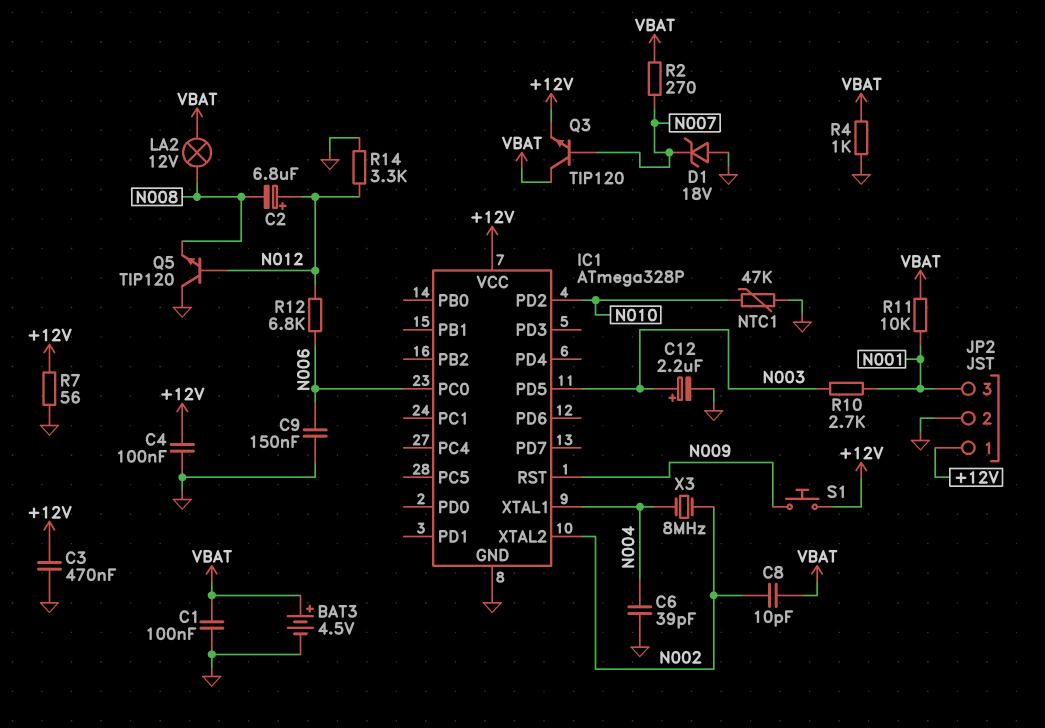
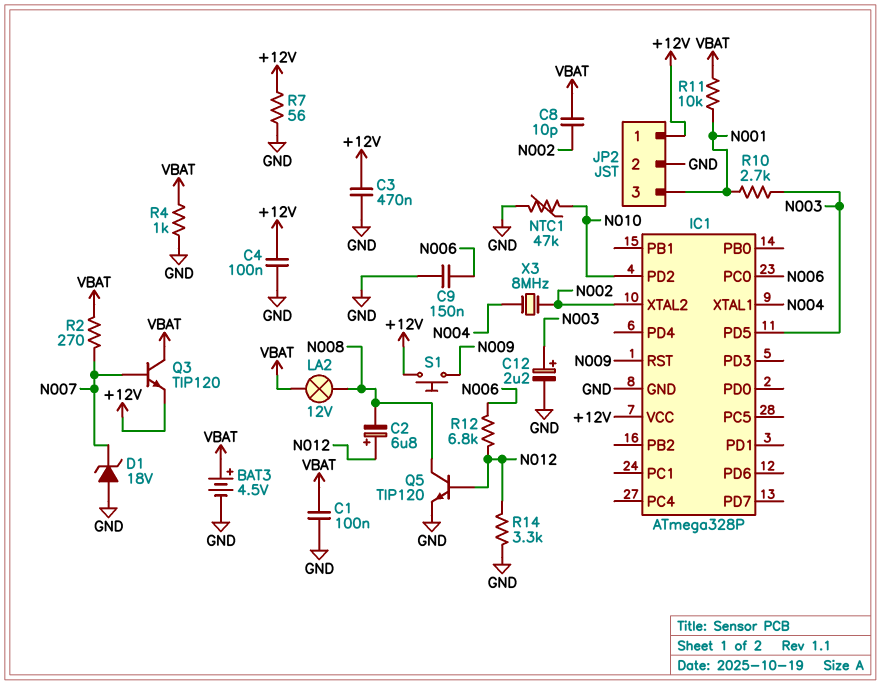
C6: 39pF (GND, N004) -> none
Q5: NPN TIP120 (B N012, C GND, E N008) -> NPN TIP120 (B N012, C N008, E GND)

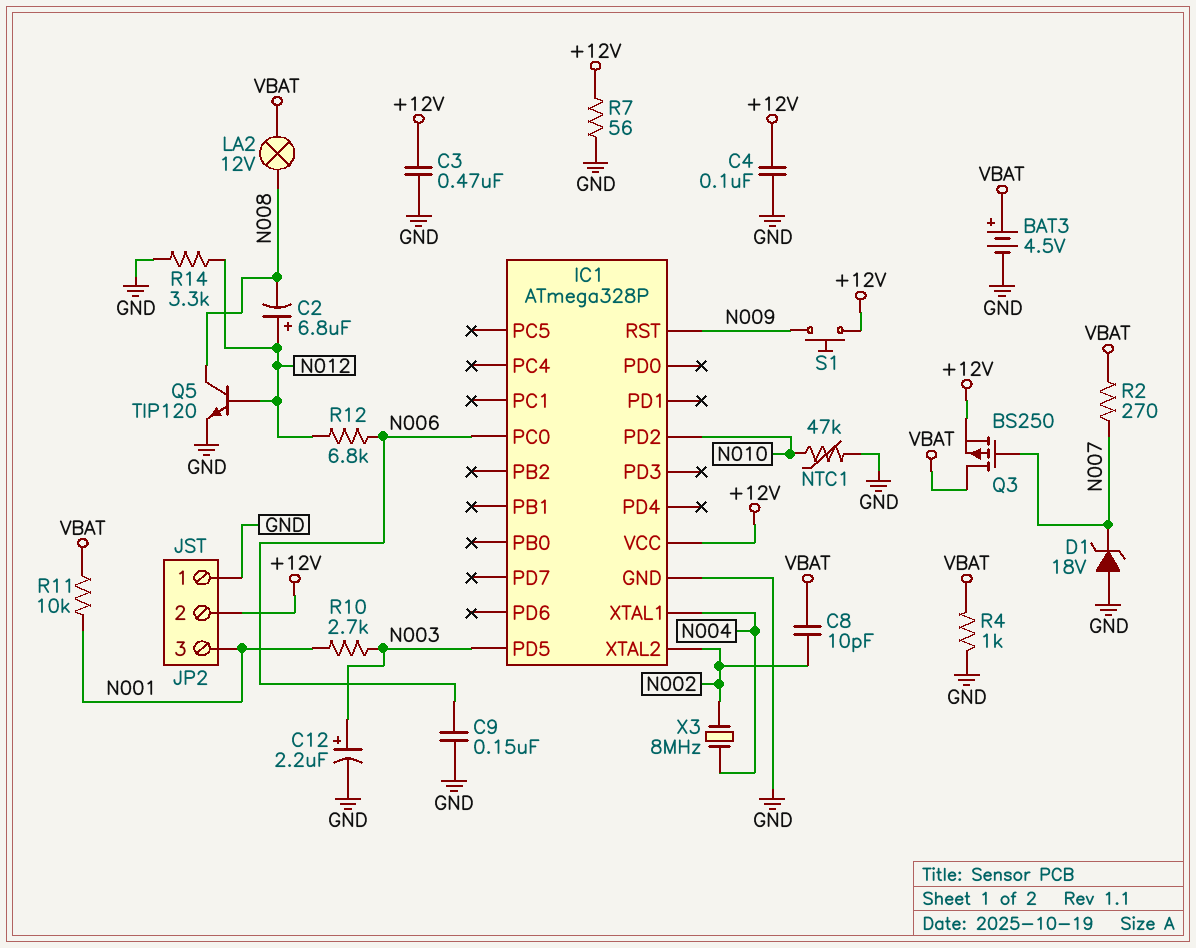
C1: 100nF (GND, VBAT) -> none
JP2 pin 1: +12V -> GND
JP2 pin 2: GND -> +12V
Q3: NPN TIP120 (B N007, C VBAT, E +12V) -> PMOS BS250 (G N007, D VBAT, S +12V)

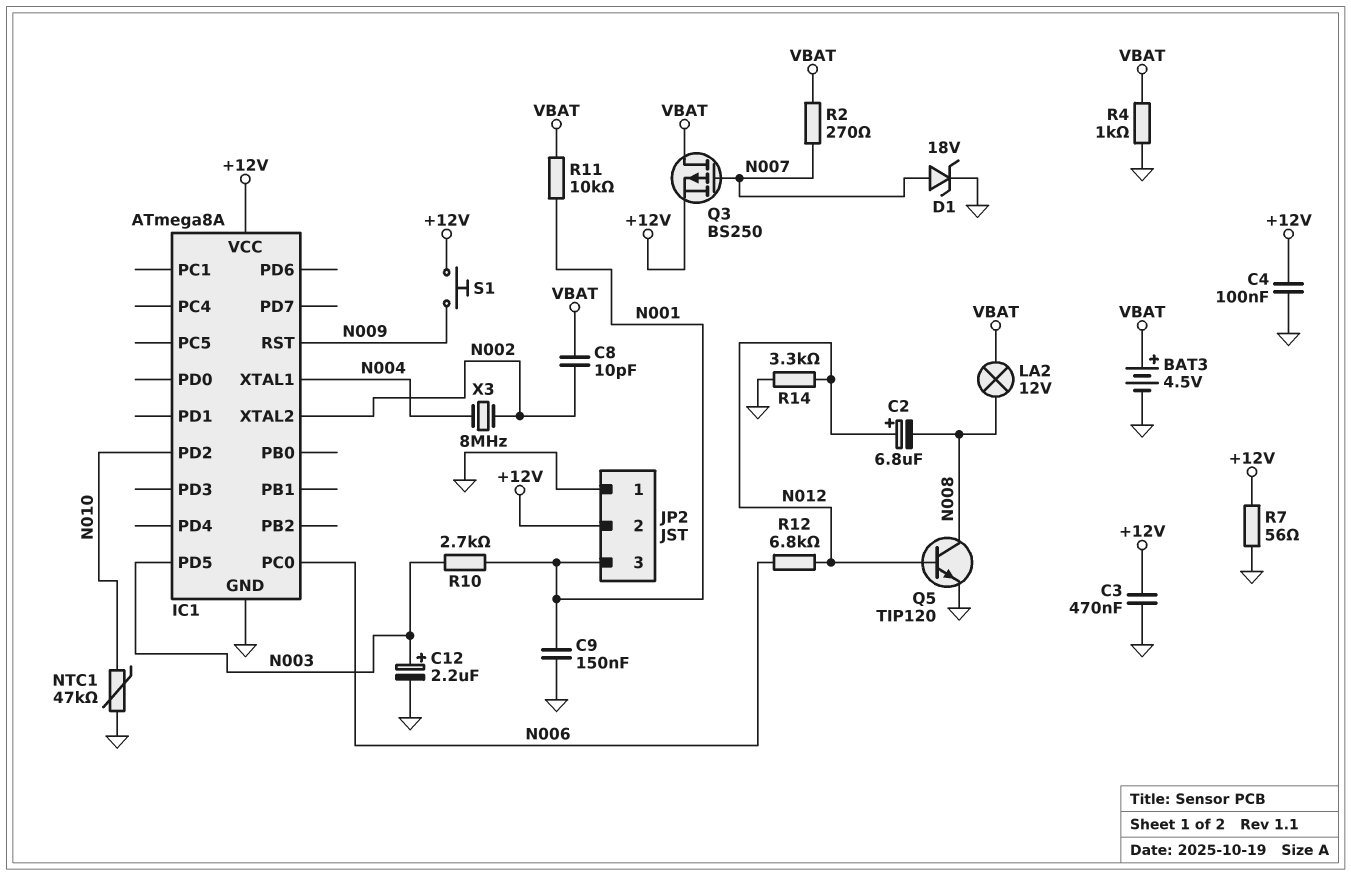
C9: 150nF (GND, N006) -> 150nF (GND, N001)
D1: zener 18V (A GND, K N007) -> zener 18V (A N007, K GND)
IC1: ATmega328P -> ATmega8A

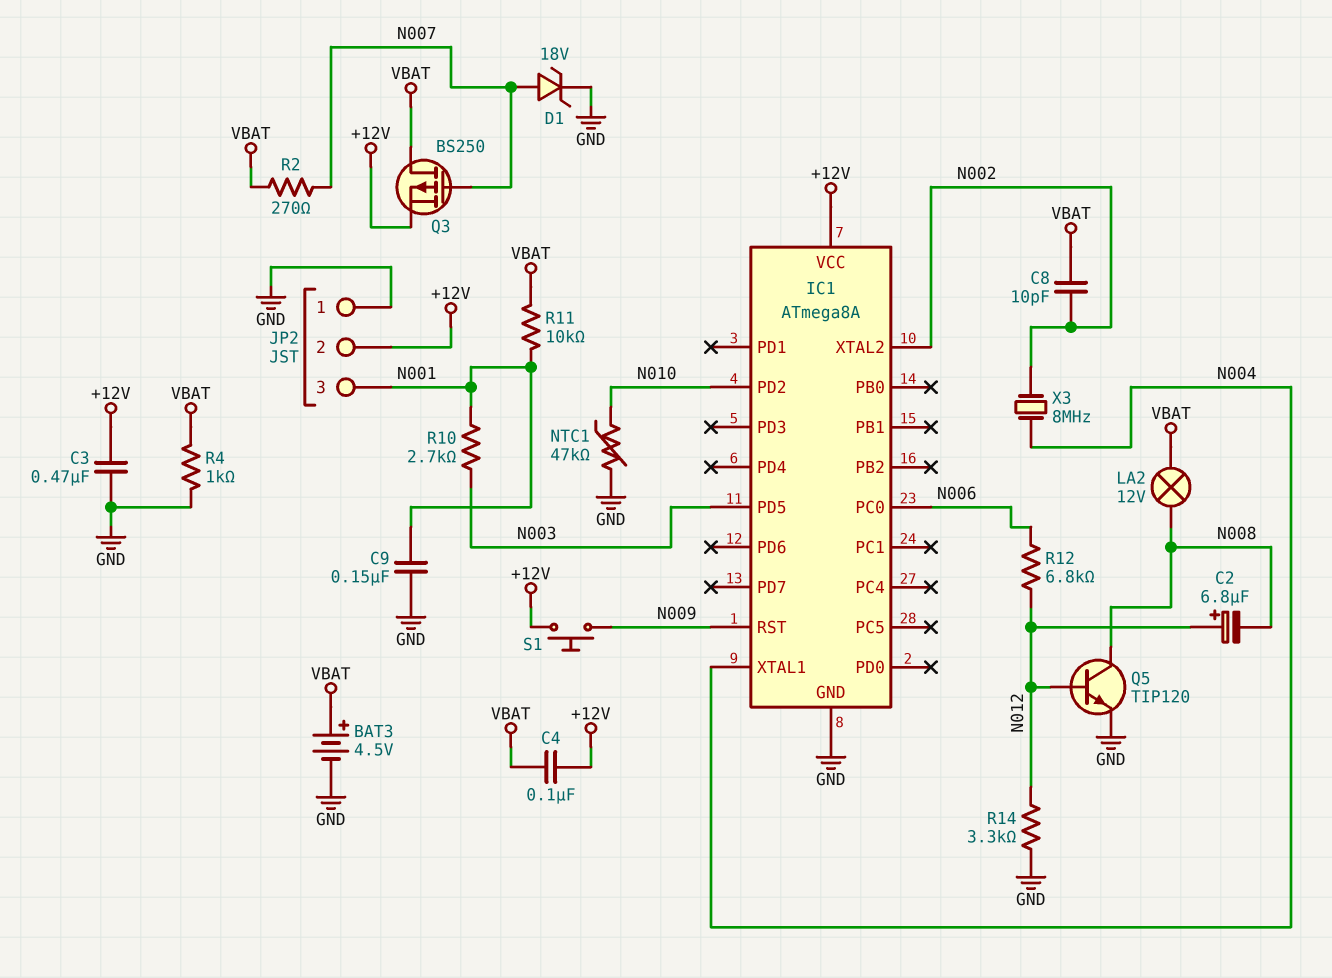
C4: 100nF (+12V, GND) -> 100nF (+12V, VBAT)
C12: 2.2uF (plus N003, minus GND) -> none
R7: 56 (+12V, GND) -> none

